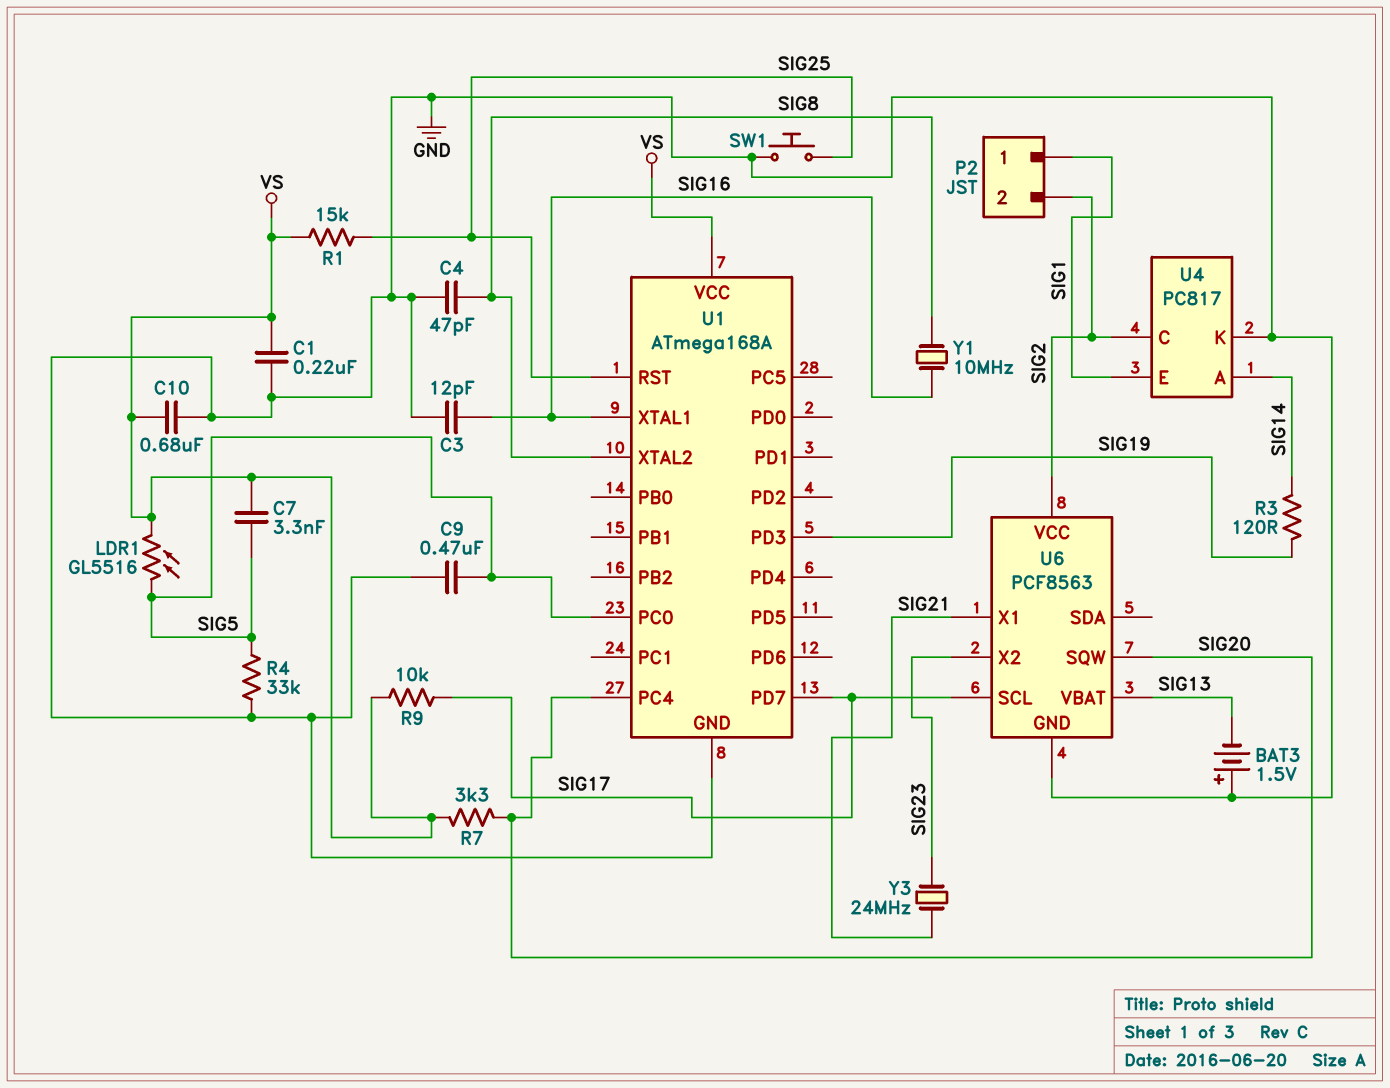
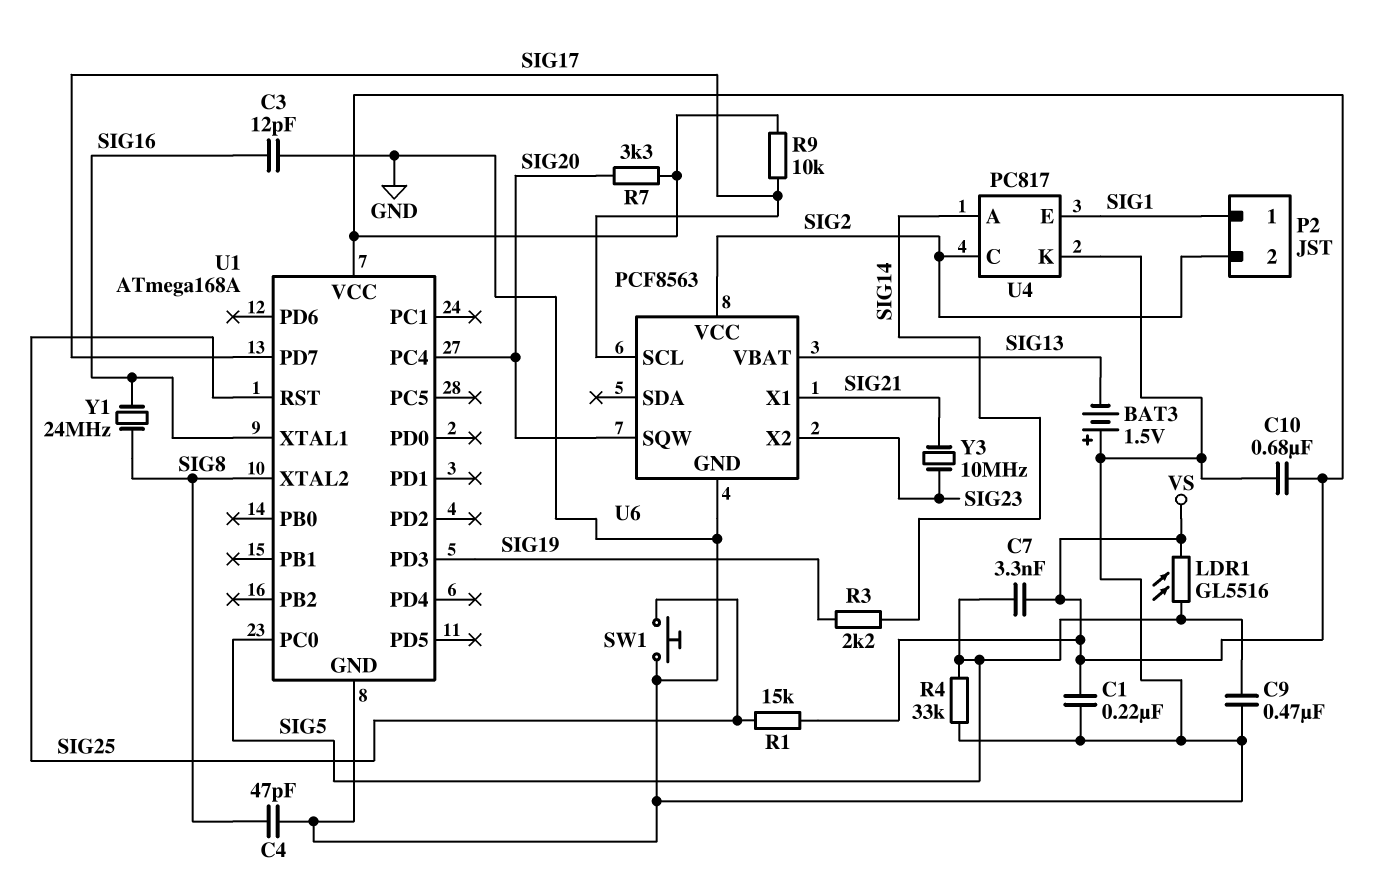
R3: 120 (SIG14, SIG19) -> 2.2k (SIG14, SIG19)
Y1: 10MHz (SIG8, SIG16) -> 24MHz (SIG8, SIG16)
Y3: 24MHz (SIG21, SIG23) -> 10MHz (SIG21, SIG23)

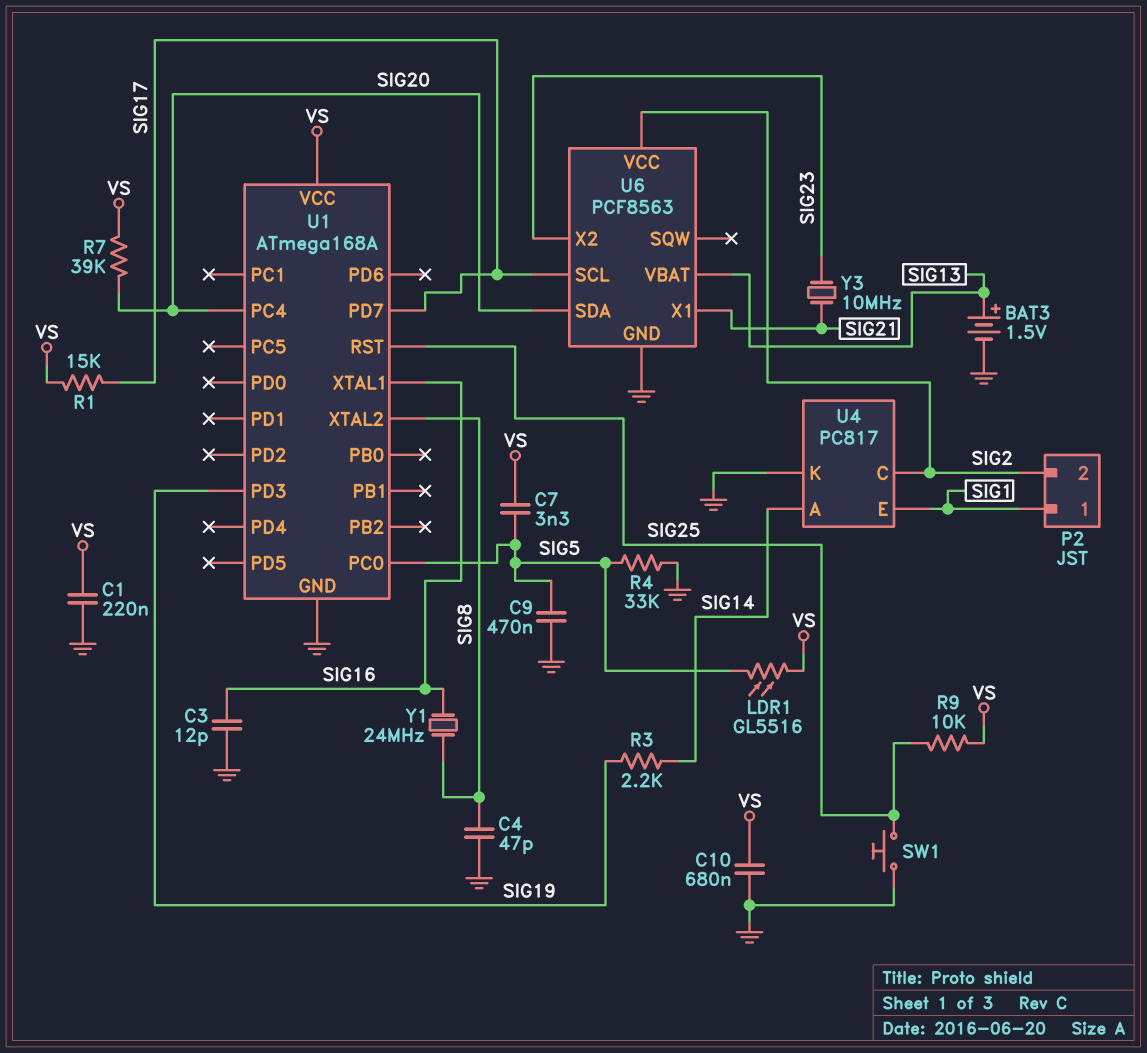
BAT3: 1.5V (plus GND, minus SIG13) -> 1.5V (plus SIG13, minus GND)
R1: 15k (SIG25, VS) -> 15k (SIG17, VS)
R7: 3.3k (SIG20, VS) -> 39k (SIG20, VS)
R9: 10k (SIG17, VS) -> 10k (SIG25, VS)
U6 pin SDA: none -> SIG20
U6 pin SQW: SIG20 -> none

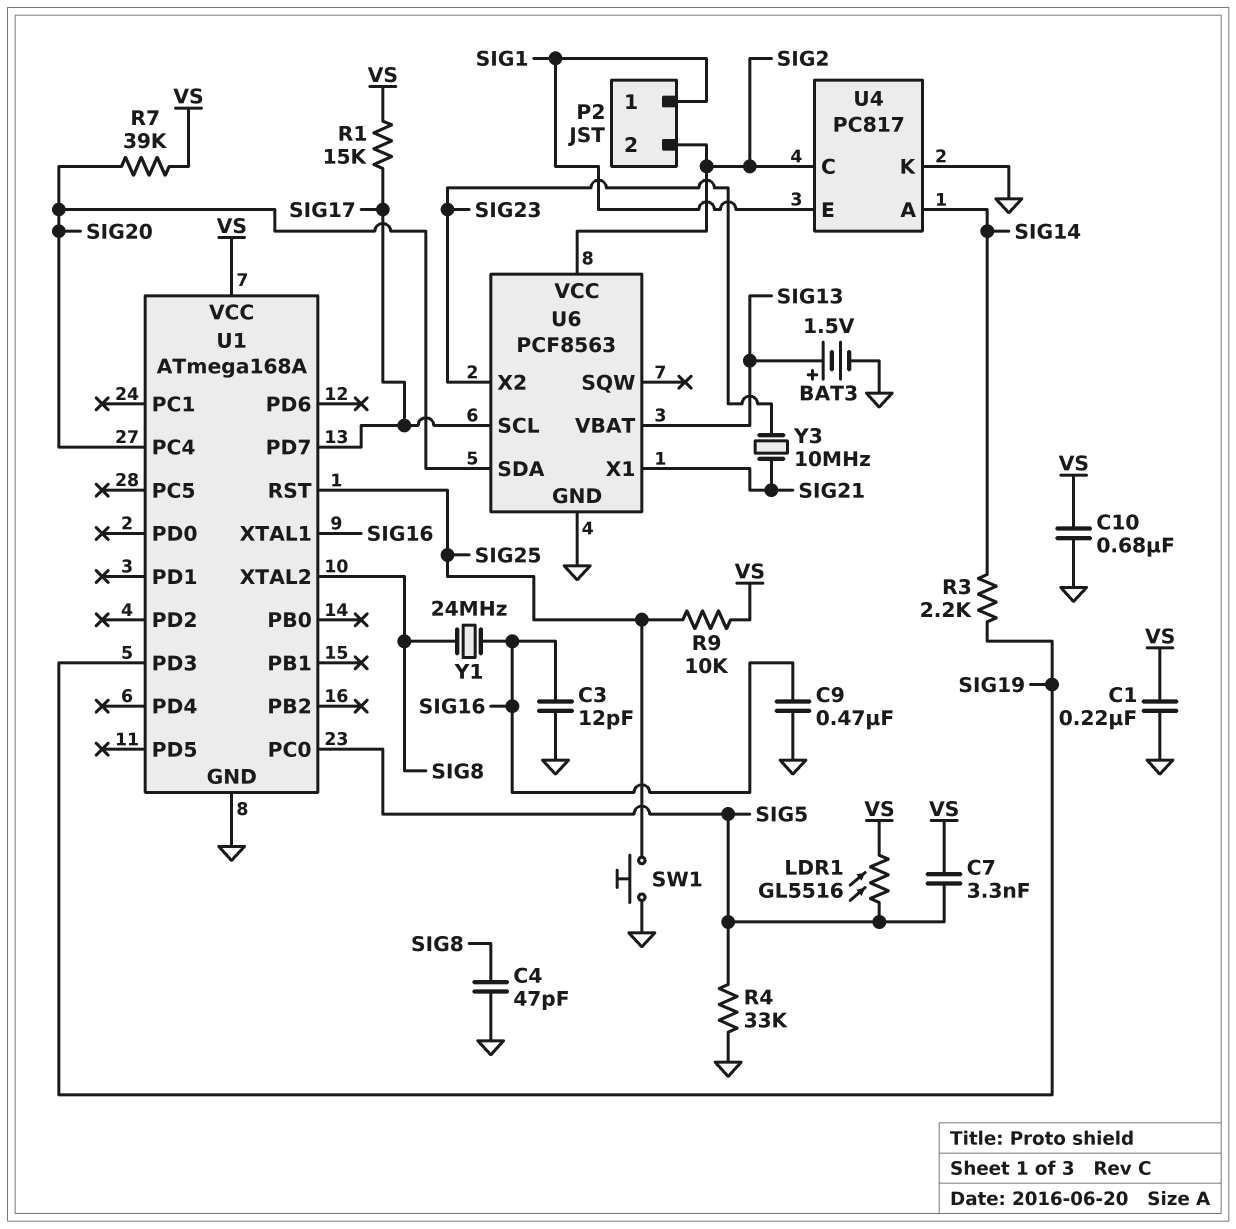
C9: 470nF (GND, SIG5) -> 470nF (GND, SIG16)

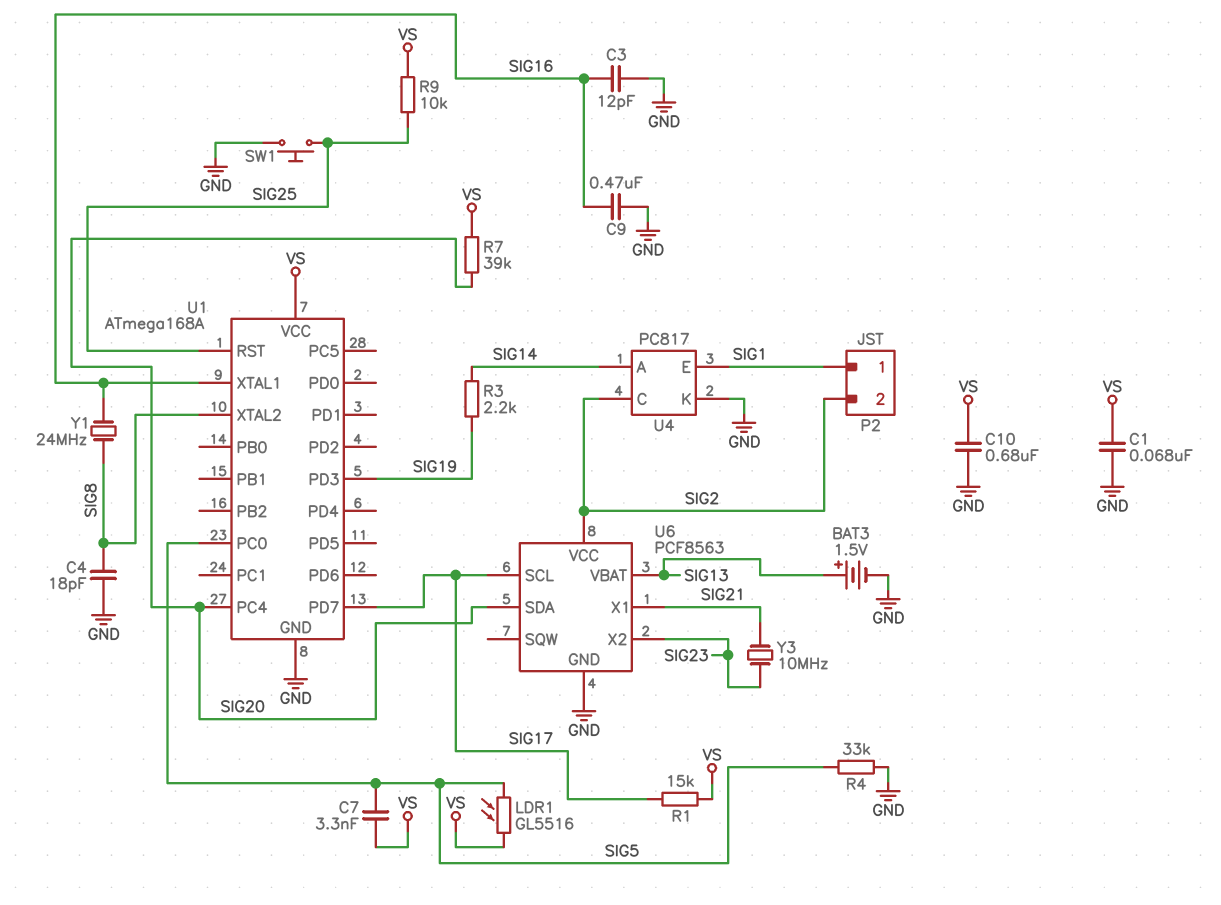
C1: 220nF (GND, VS) -> 68nF (GND, VS)
C4: 47pF (GND, SIG8) -> 18pF (GND, SIG8)

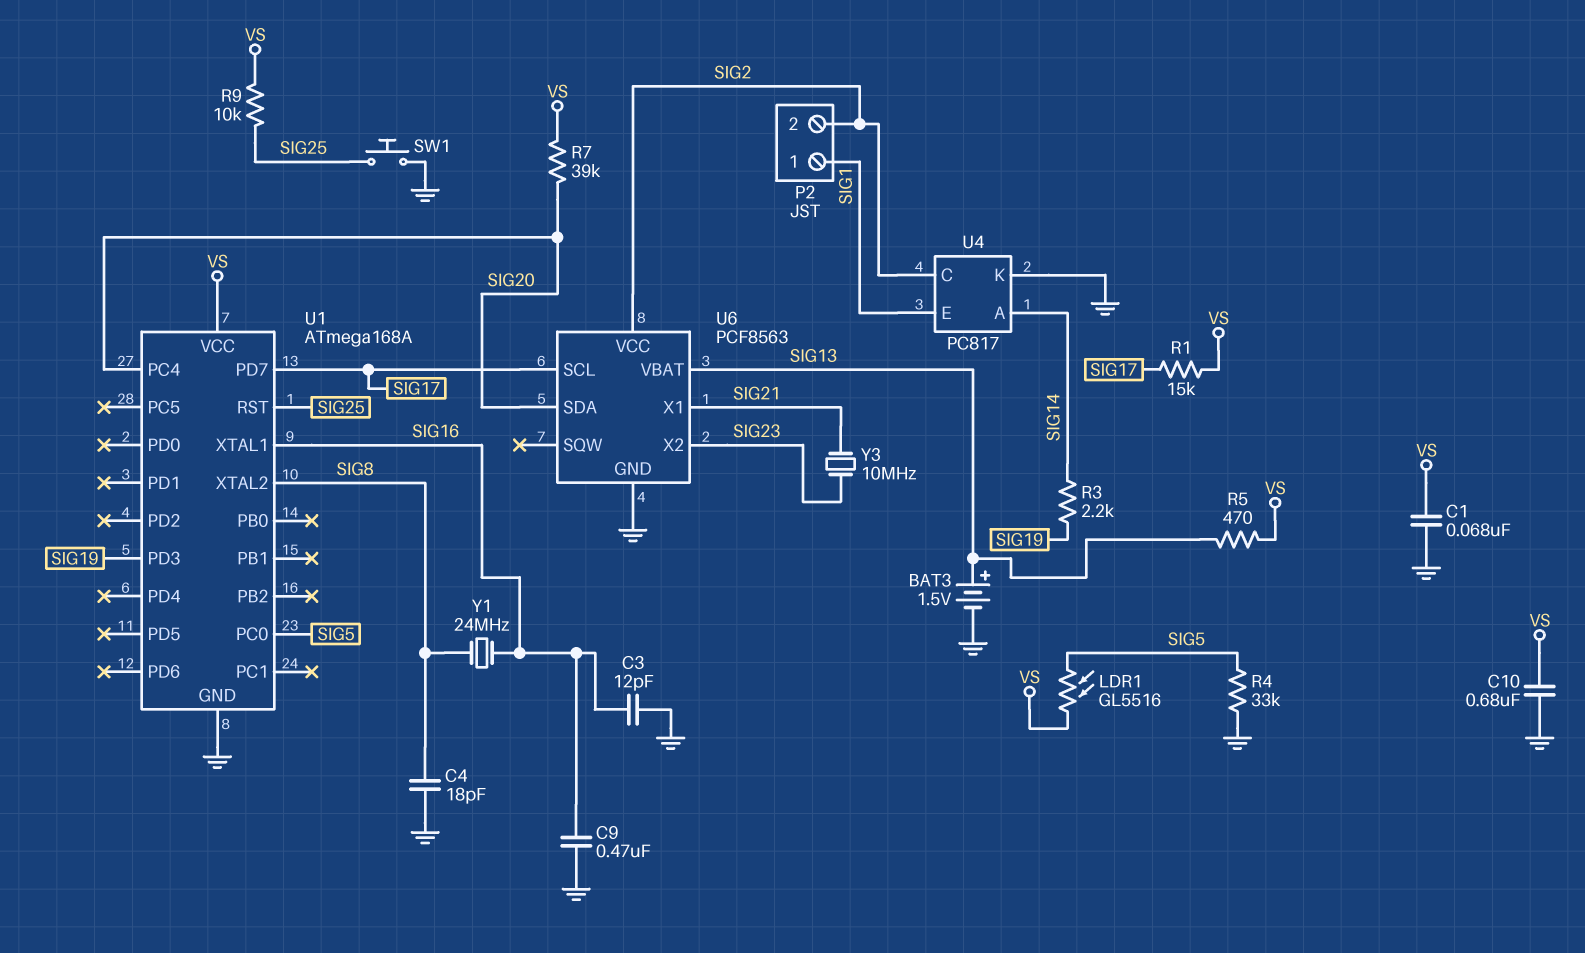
C7: 3.3nF (SIG5, VS) -> none
R5: none -> 470 (SIG13, VS)

